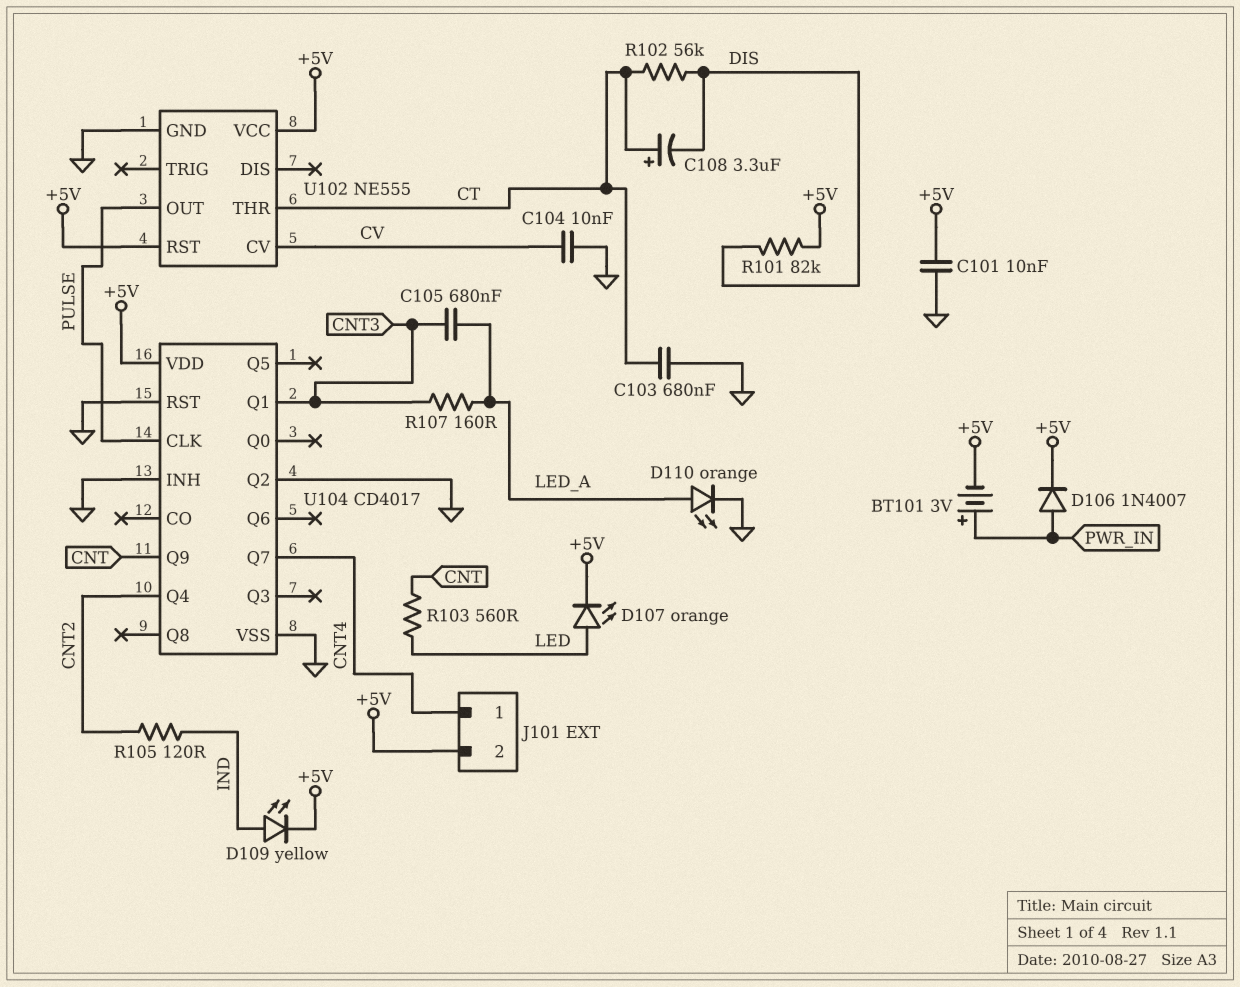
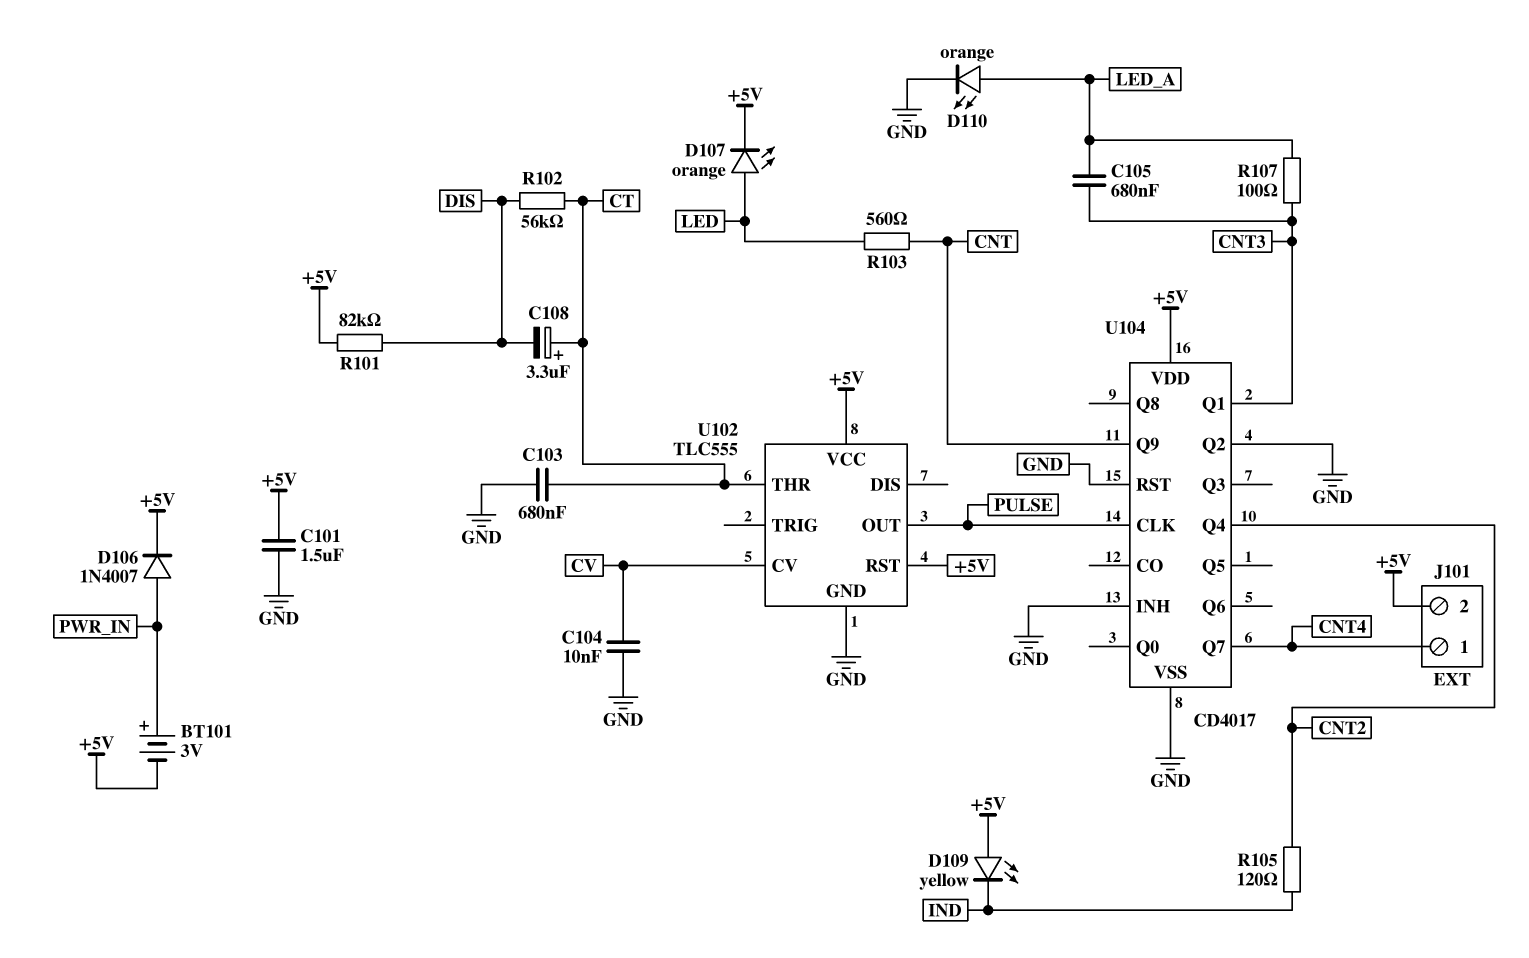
C101: 10nF (+5V, GND) -> 1.5uF (+5V, GND)
D109: LED yellow (A IND, K +5V) -> LED yellow (A +5V, K IND)
R107: 160 (CNT3, LED_A) -> 100 (CNT3, LED_A)
U102: NE555 -> TLC555

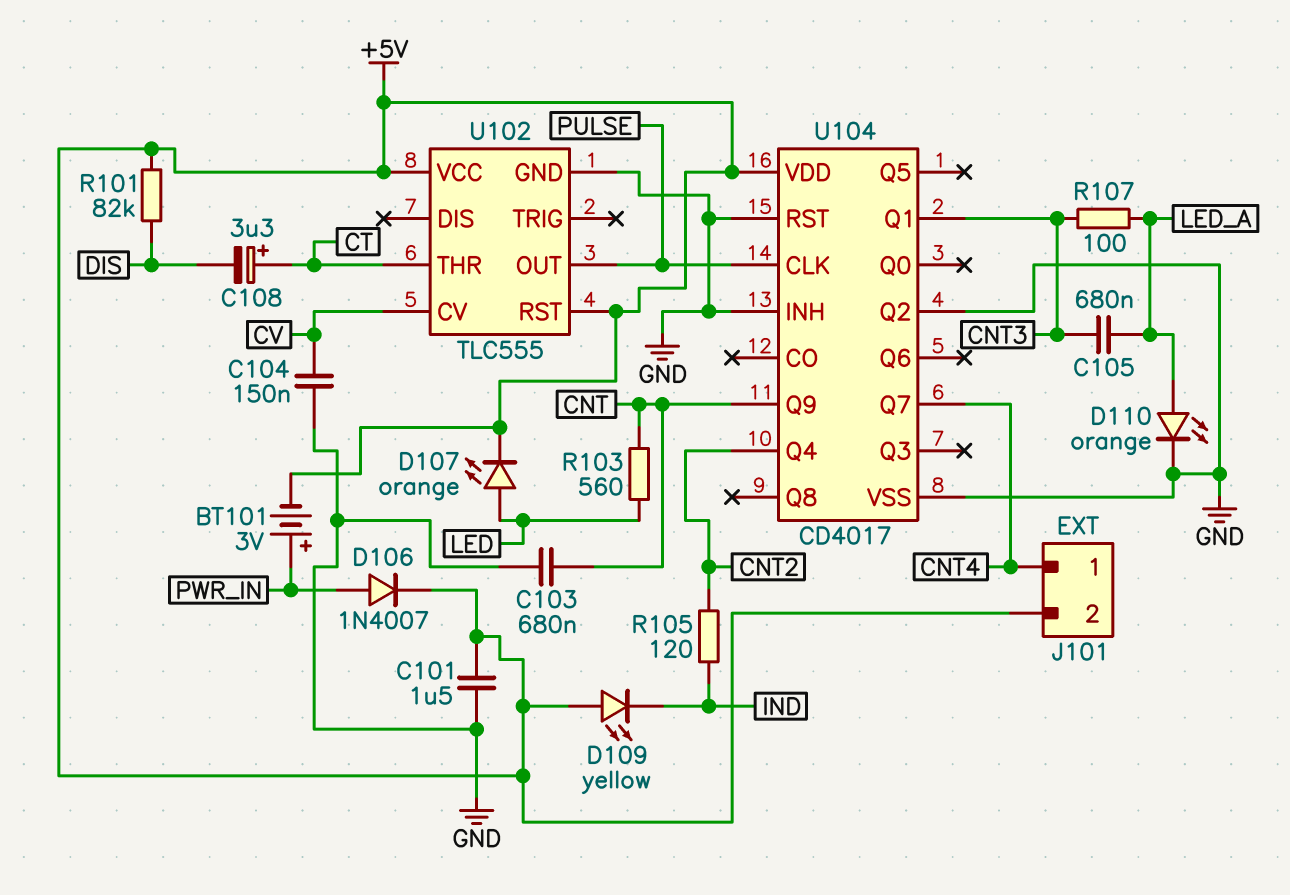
C103: 680nF (CT, GND) -> 680nF (CNT, GND)
C104: 10nF (CV, GND) -> 150nF (CV, GND)
R102: 56k (CT, DIS) -> none

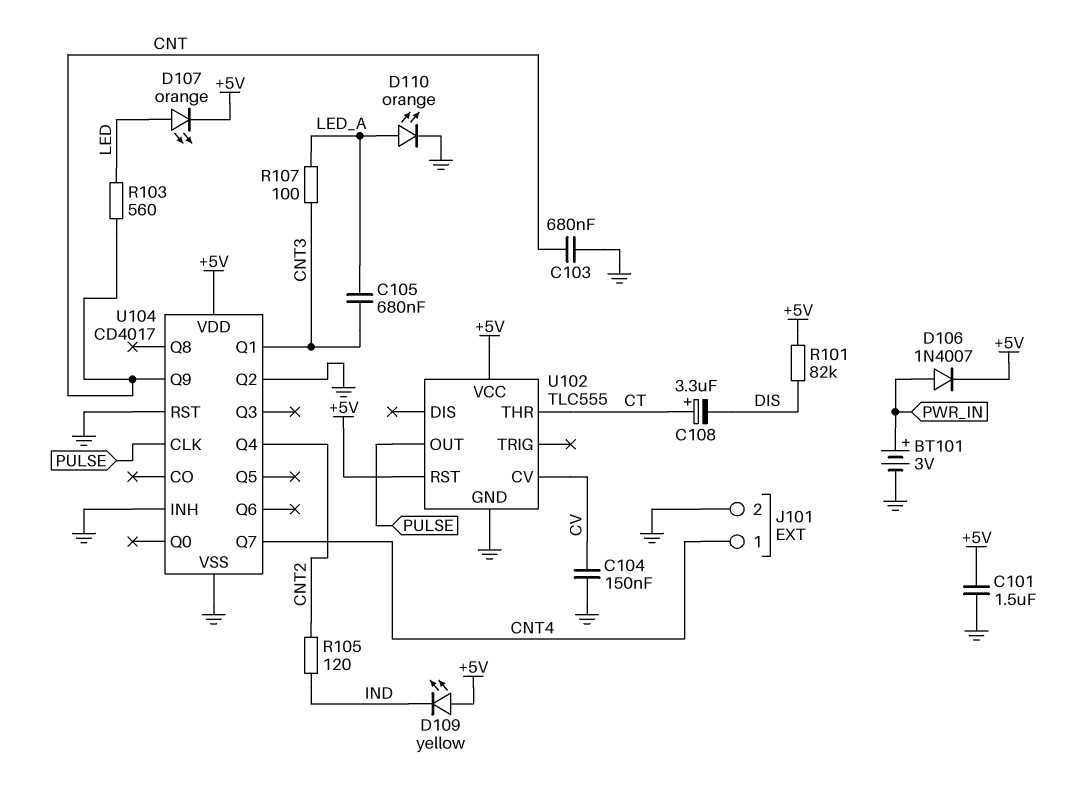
BT101: 3V (plus PWR_IN, minus +5V) -> 3V (plus PWR_IN, minus GND)
J101 pin 2: +5V -> GND

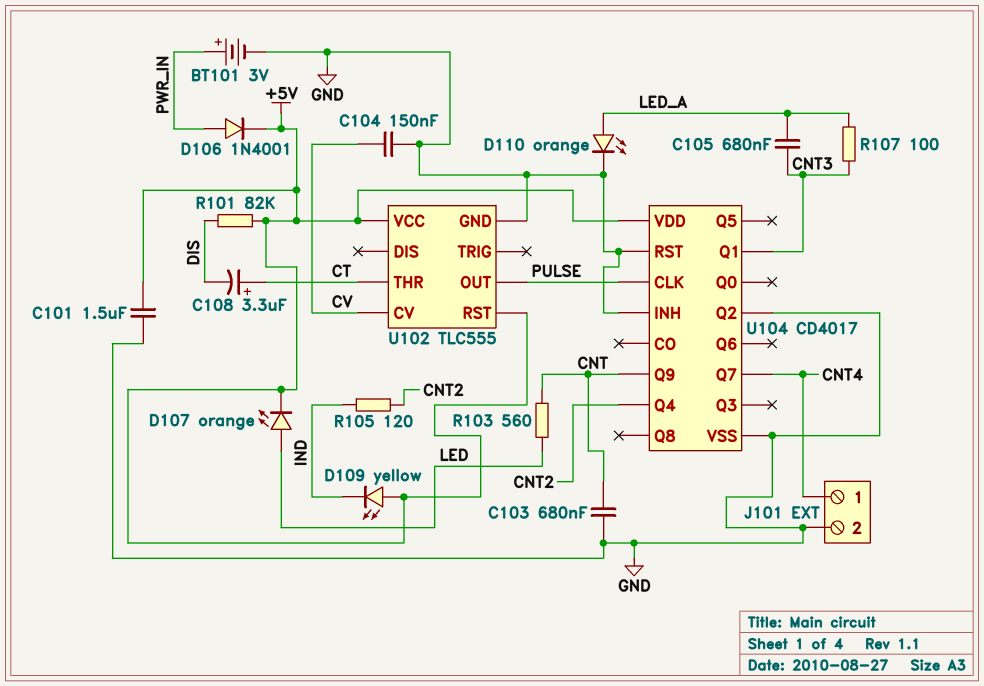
D106: diode 1N4007 (A PWR_IN, K +5V) -> diode 1N4001 (A PWR_IN, K +5V)

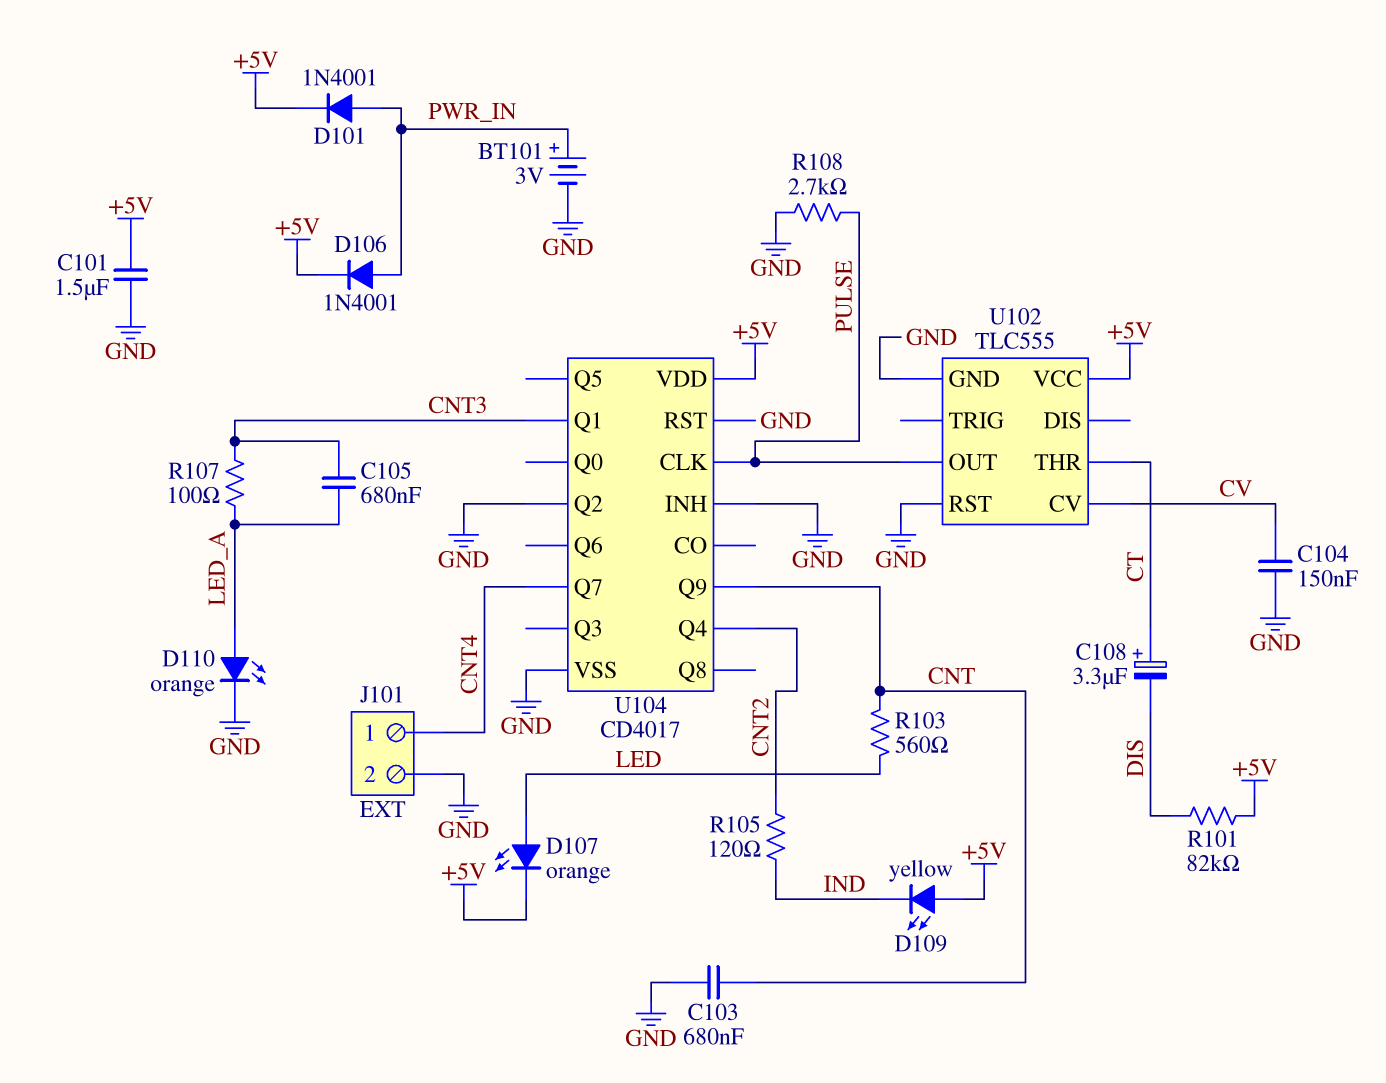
D101: none -> diode 1N4001 (A PWR_IN, K +5V)
R108: none -> 2.7k (GND, PULSE)
U102 pin RST: +5V -> GND

